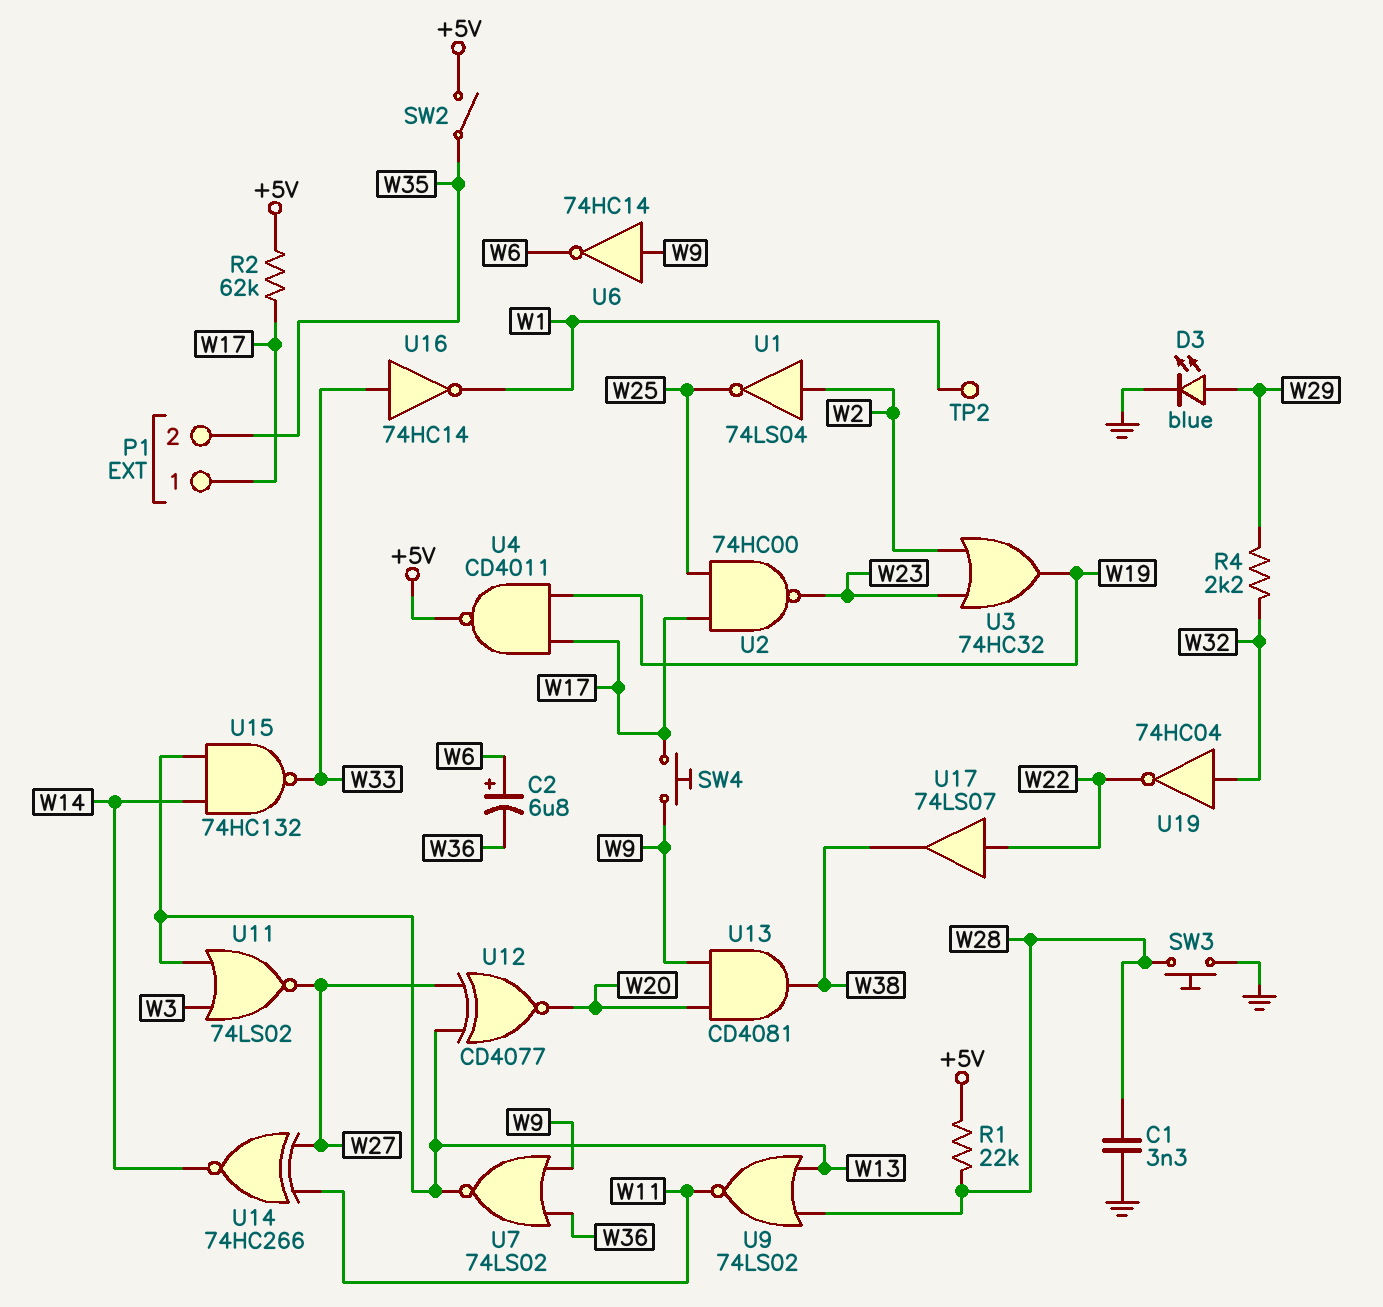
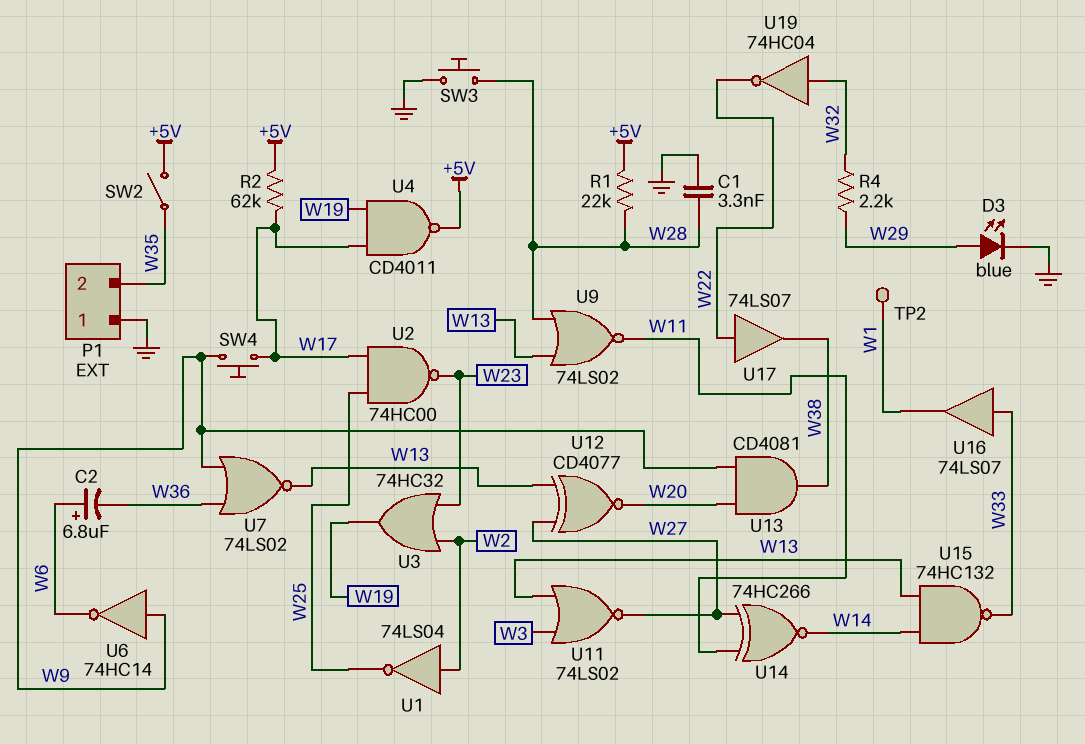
P1 pin 1: W17 -> GND
U16: NOT 74HC14 (in W33, out W1) -> buffer 74LS07 (in W33, out W1)

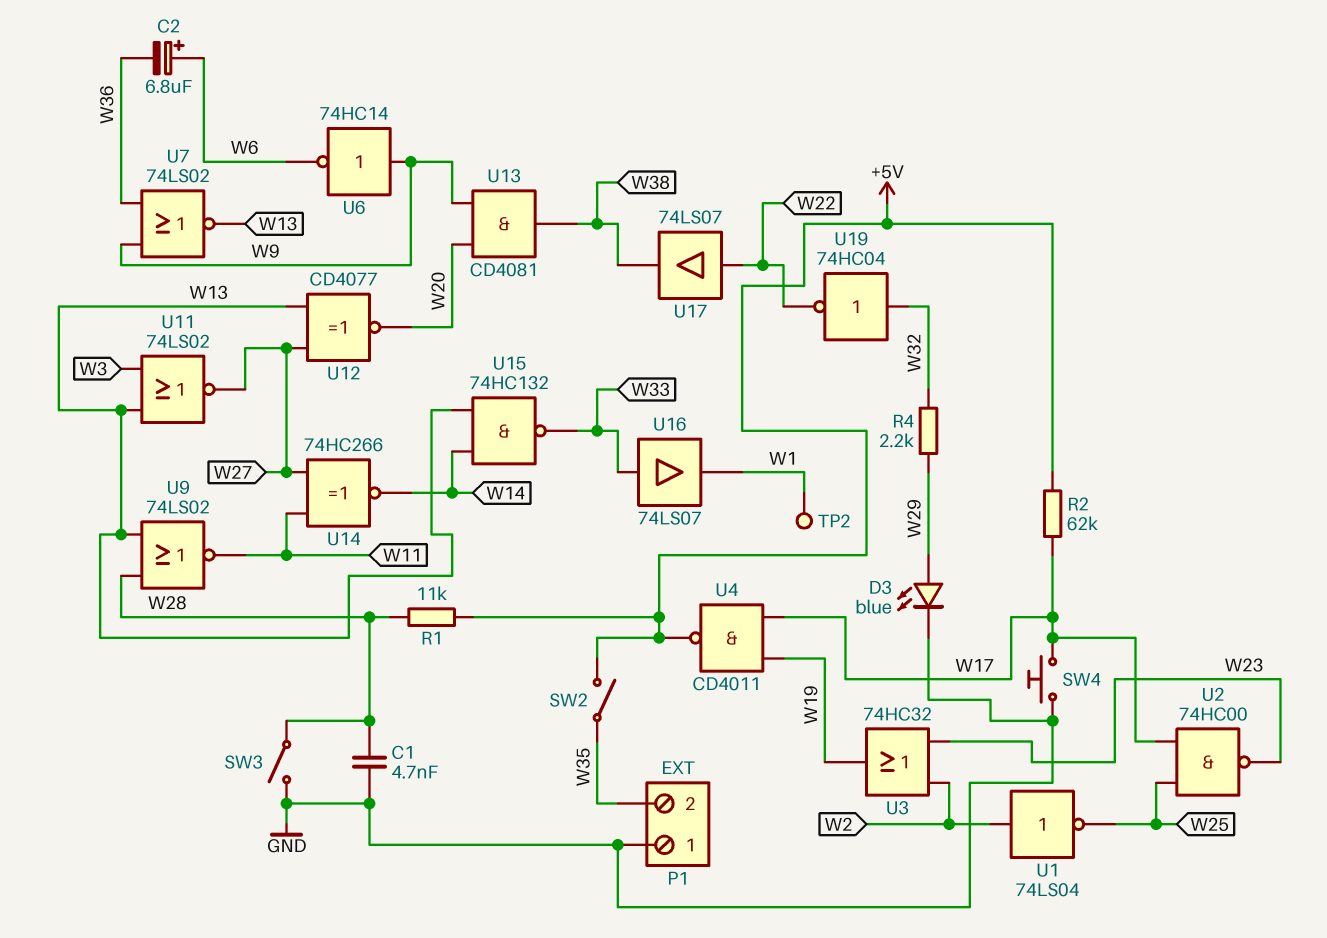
C1: 3.3nF (GND, W28) -> 4.7nF (GND, W28)
R1: 22k (+5V, W28) -> 11k (+5V, W28)
SW3: button (GND, W28) -> switch (GND, W28)
SW4: button (W9, W17) -> button (GND, W17)

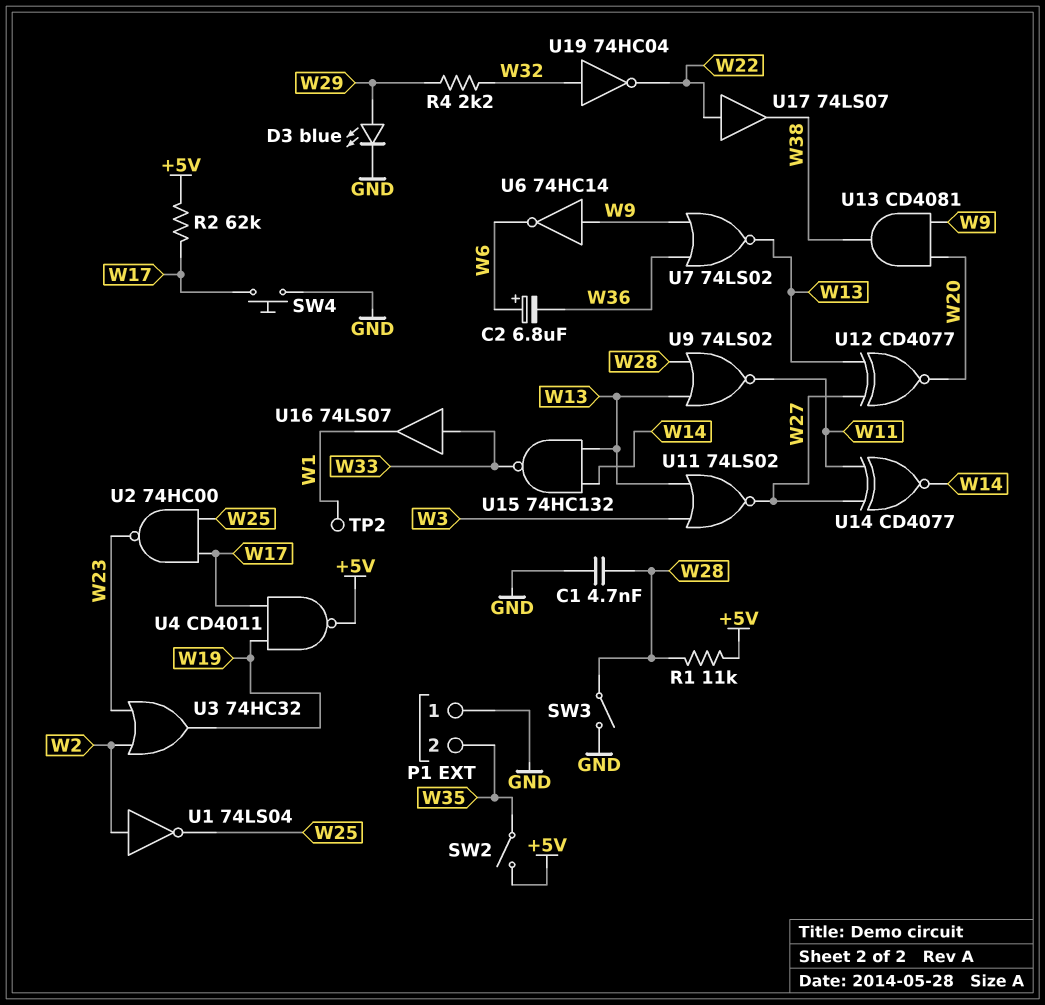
U14: XNOR 74HC266 (in W11, in W27, out W14) -> XNOR CD4077 (in W11, in W27, out W14)

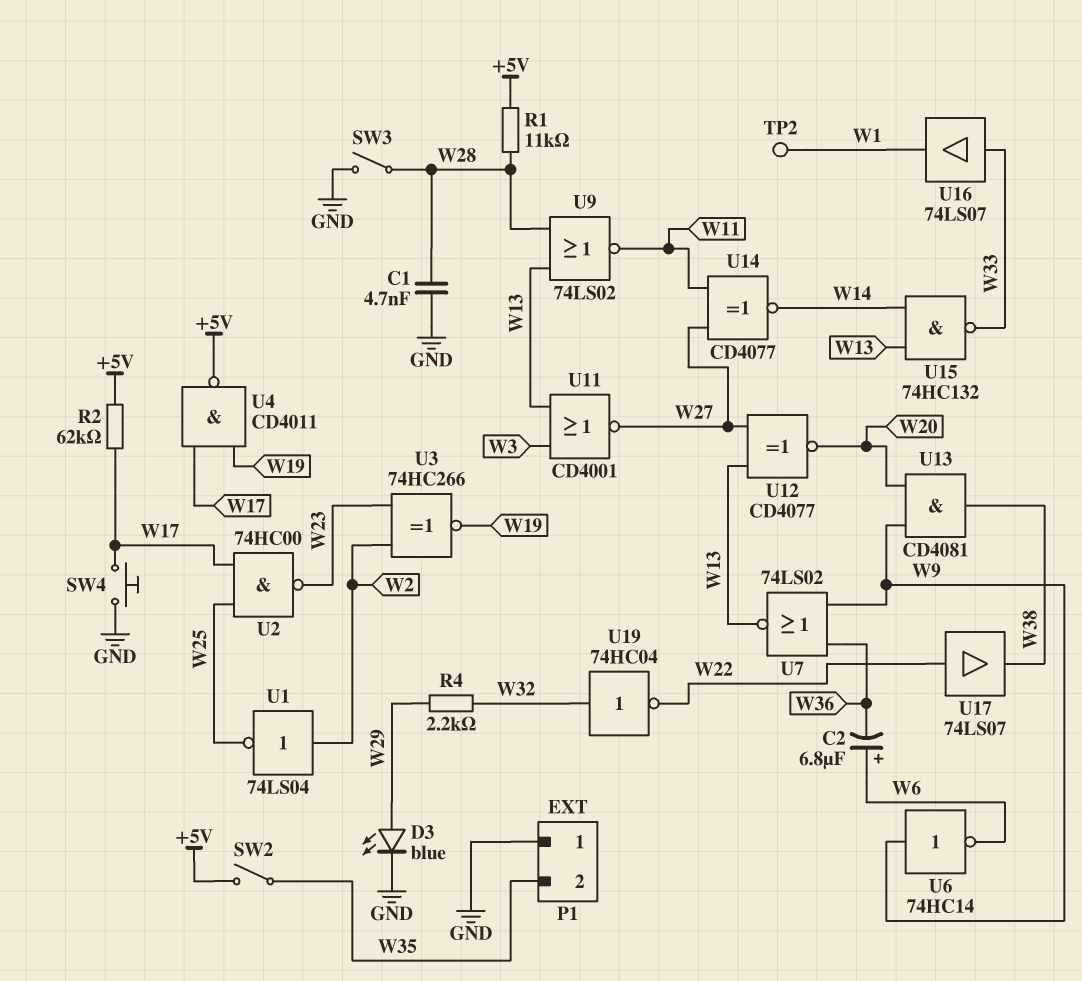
U3: OR 74HC32 (in W2, in W23, out W19) -> XNOR 74HC266 (in W2, in W23, out W19)
U11: NOR 74LS02 (in W3, in W13, out W27) -> NOR CD4001 (in W3, in W13, out W27)

